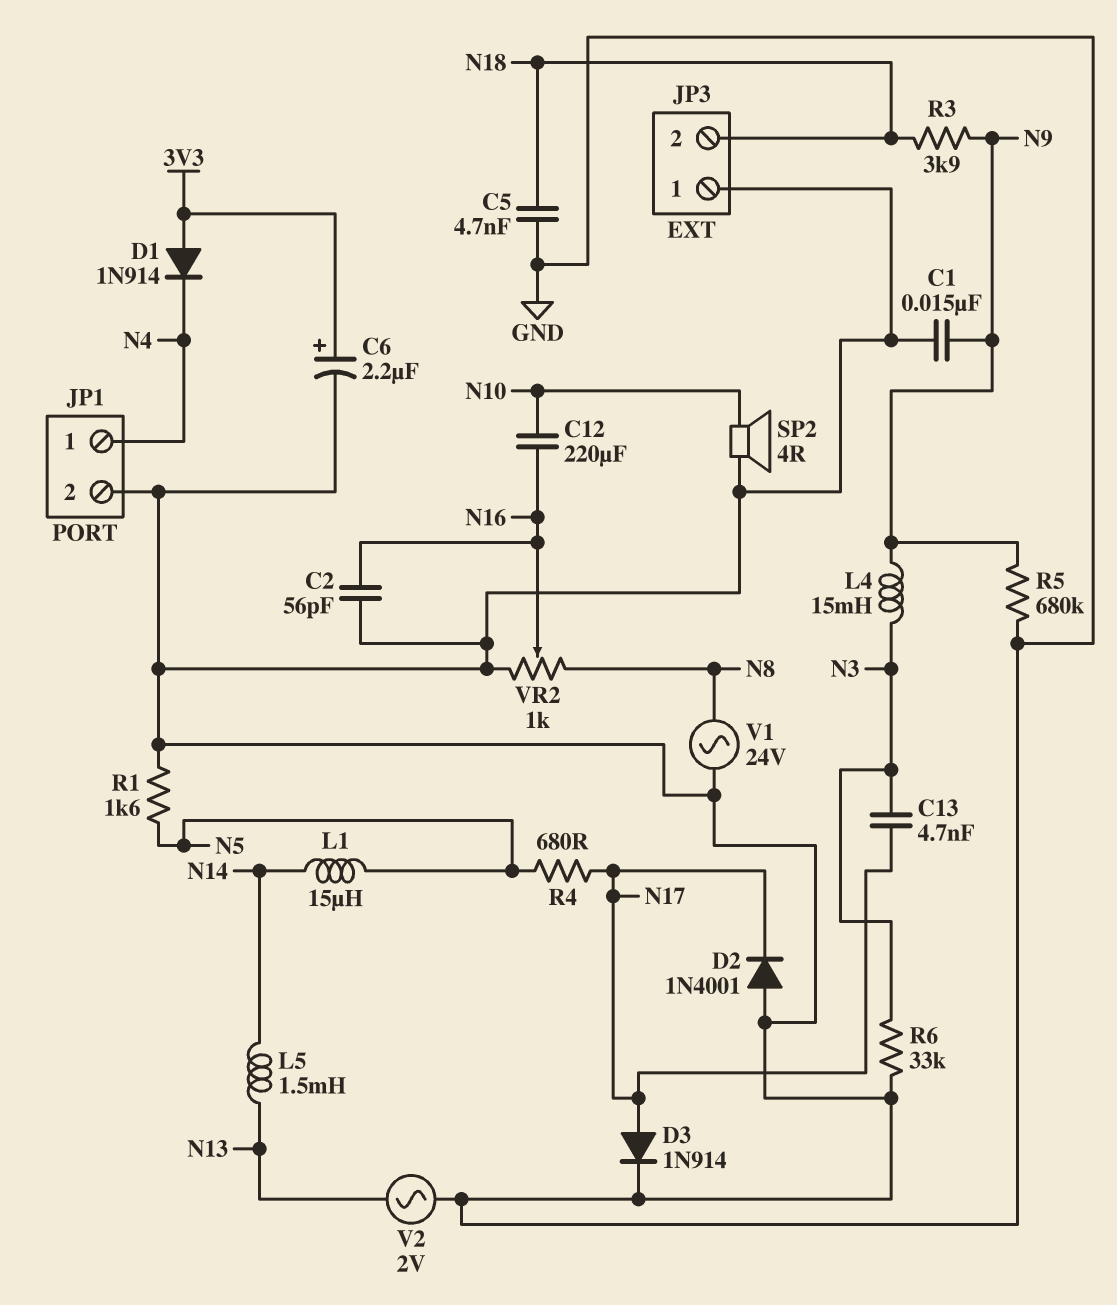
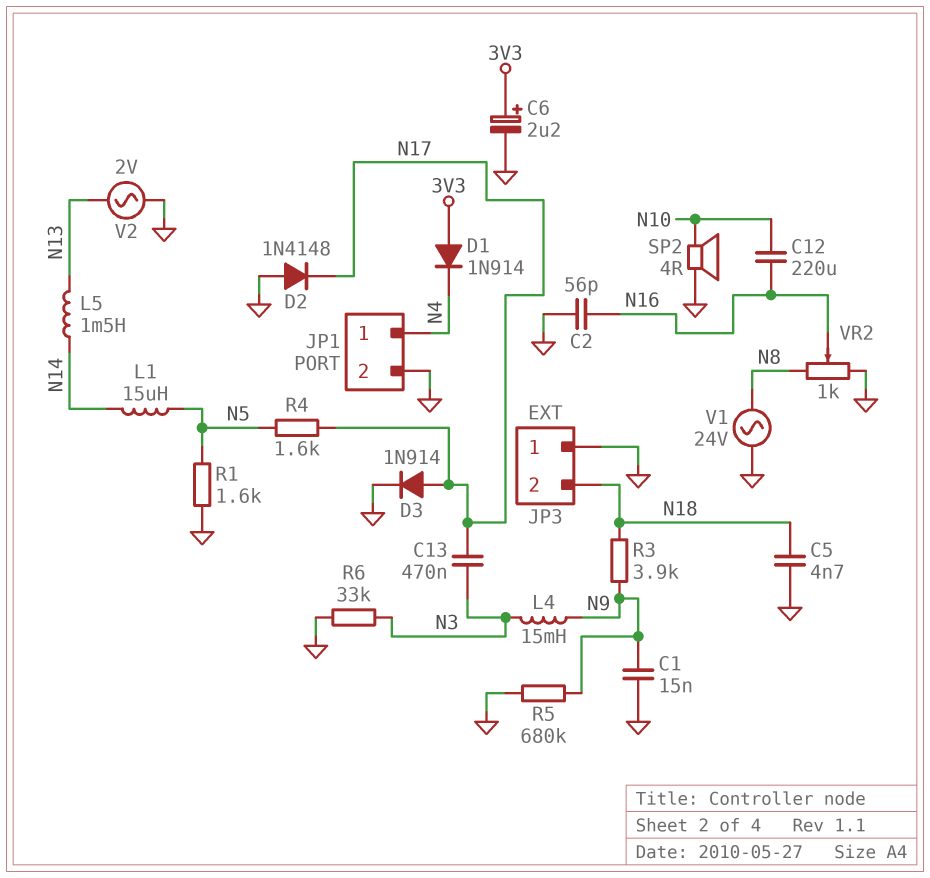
C13: 4.7nF (N3, N17) -> 470nF (N3, N17)
D2: diode 1N4001 (A GND, K N17) -> diode 1N4148 (A GND, K N17)
R4: 680 (N5, N17) -> 1.6k (N5, N17)

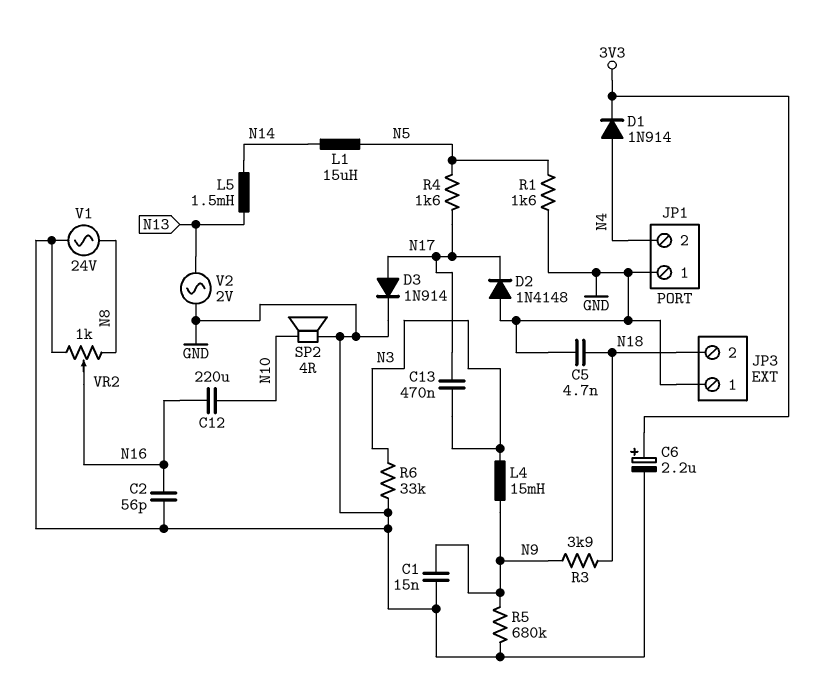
D1: diode 1N914 (A 3V3, K N4) -> diode 1N914 (A N4, K 3V3)
JP1 pin 1: N4 -> GND
JP1 pin 2: GND -> N4

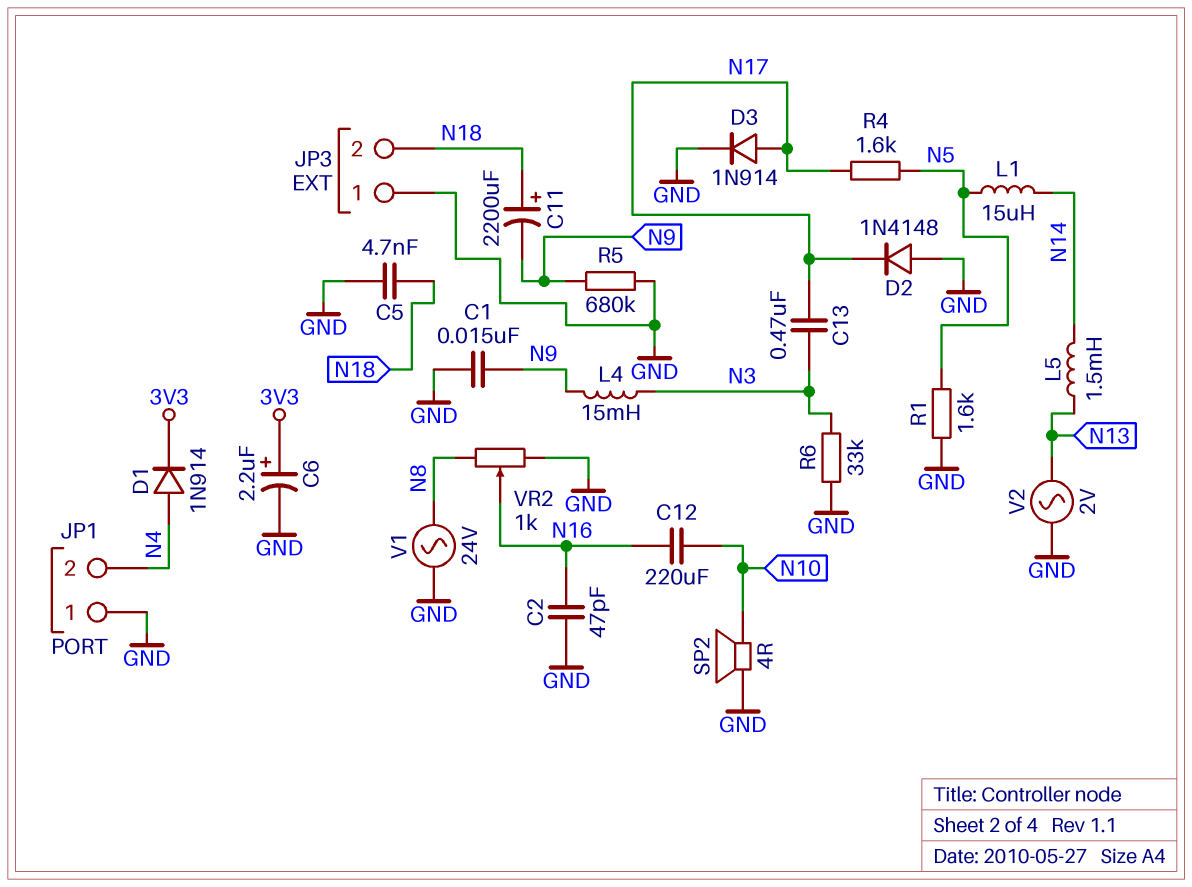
C2: 56pF (GND, N16) -> 47pF (GND, N16)
C11: none -> 2200uF (plus N18, minus N9)
R3: 3.9k (N9, N18) -> none

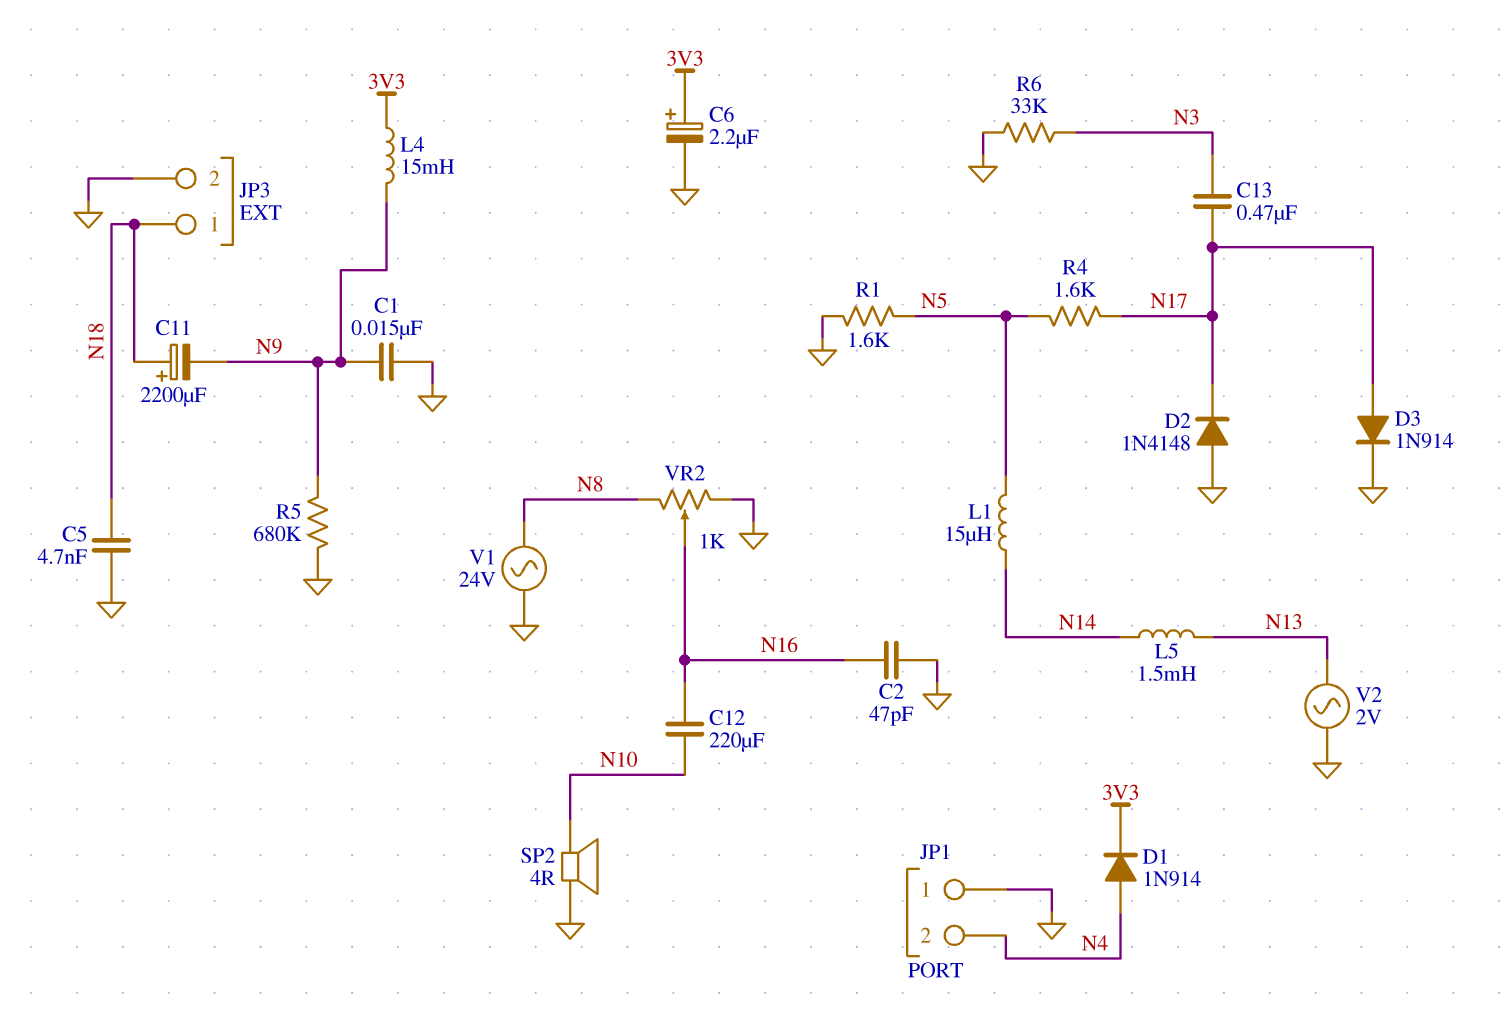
JP3 pin 1: GND -> N18
JP3 pin 2: N18 -> GND
L4: 15mH (N3, N9) -> 15mH (3V3, N9)

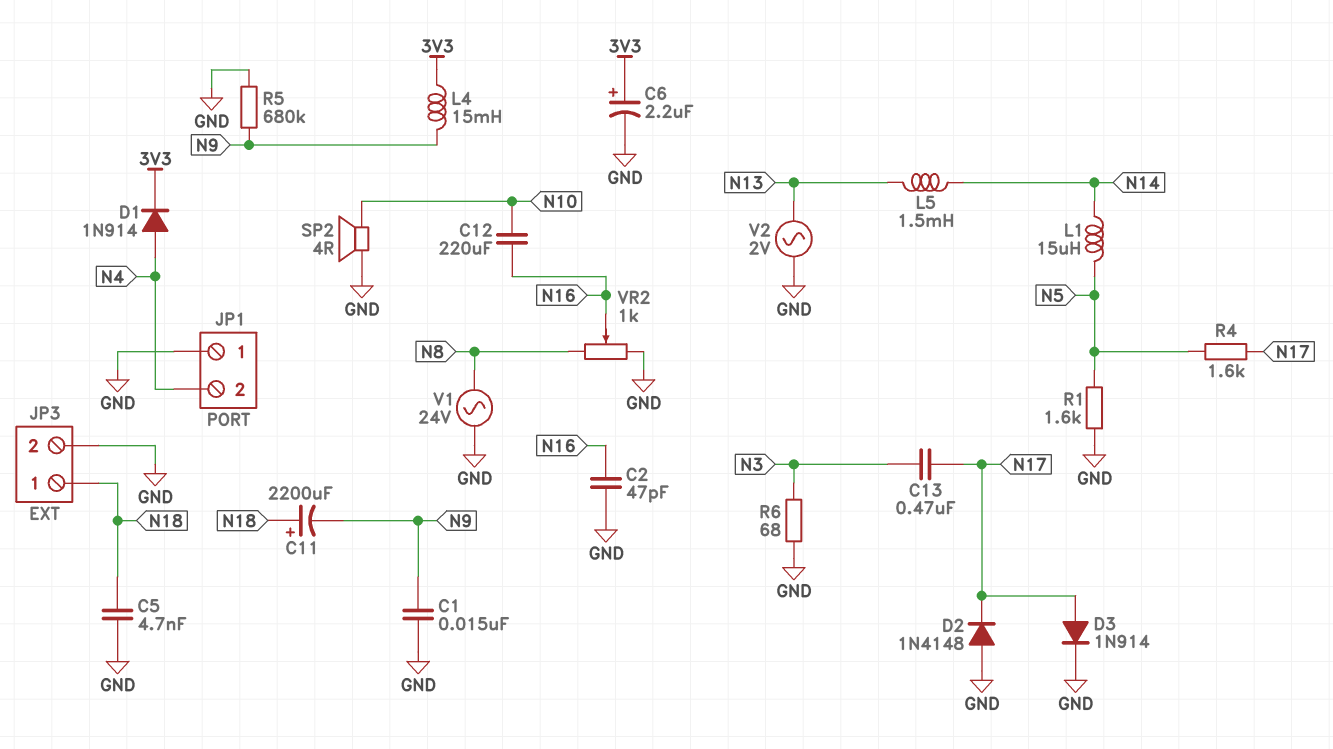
R6: 33k (GND, N3) -> 68 (GND, N3)

